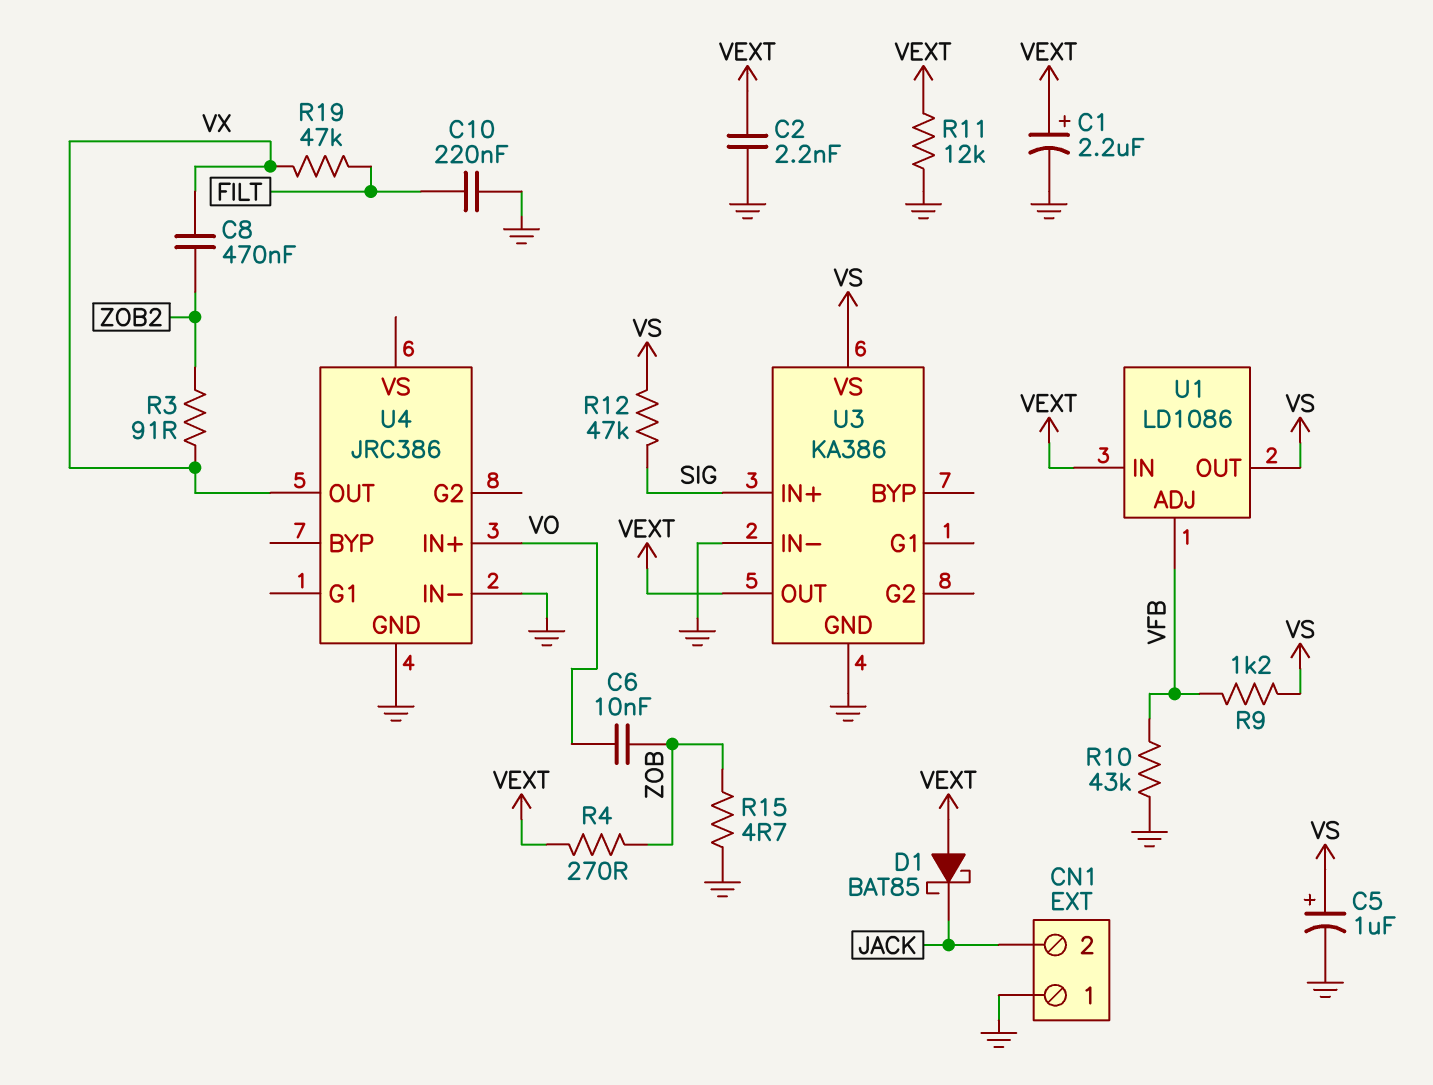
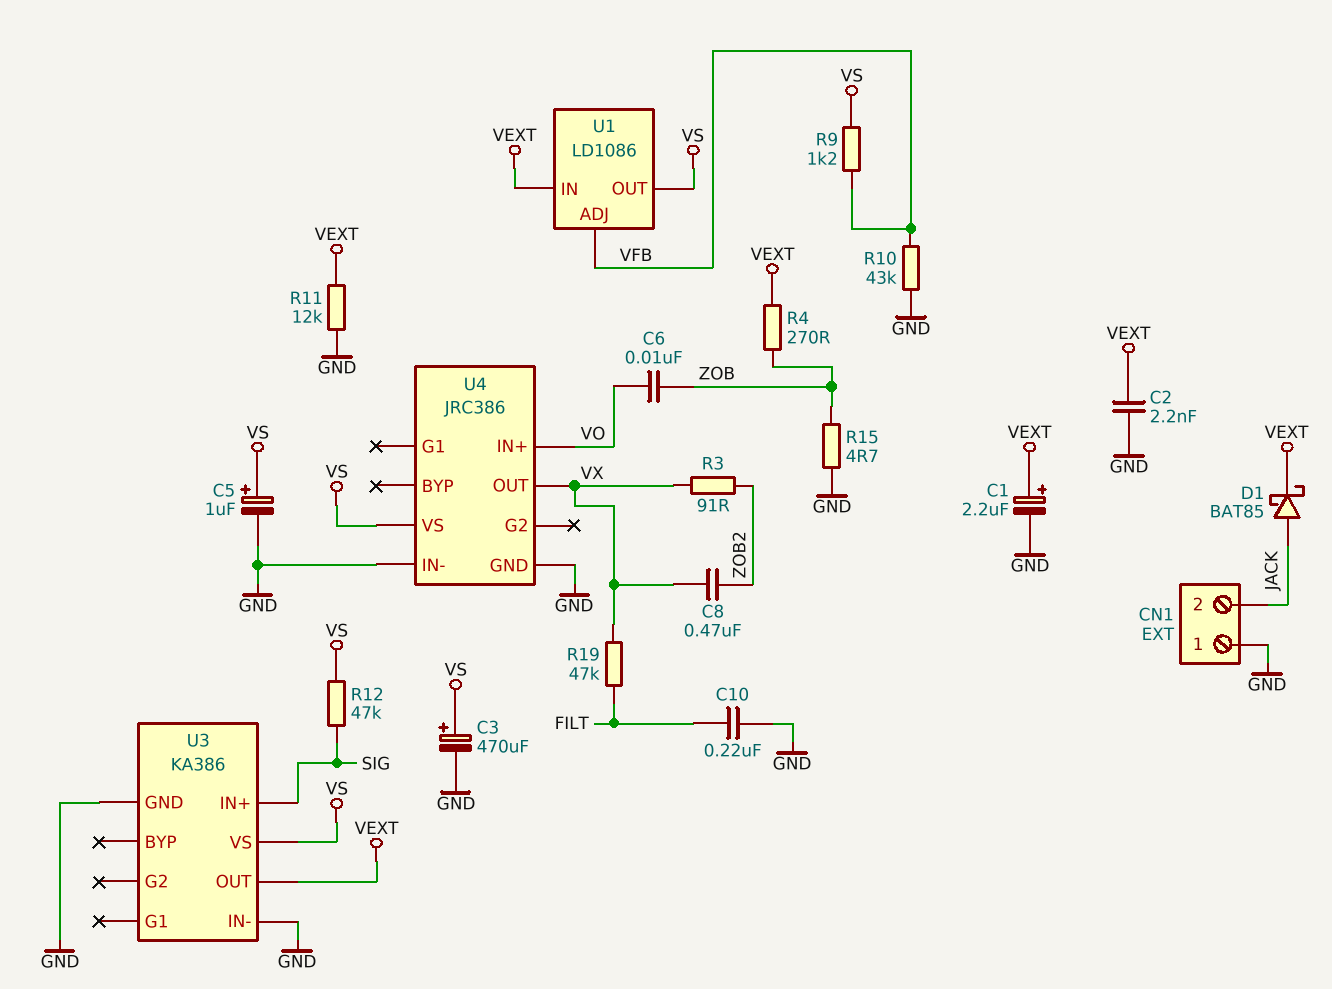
C3: none -> 470uF (plus VS, minus GND)
D1: schottky BAT85 (A VEXT, K JACK) -> schottky BAT85 (A JACK, K VEXT)
U4 pin VS: none -> VS

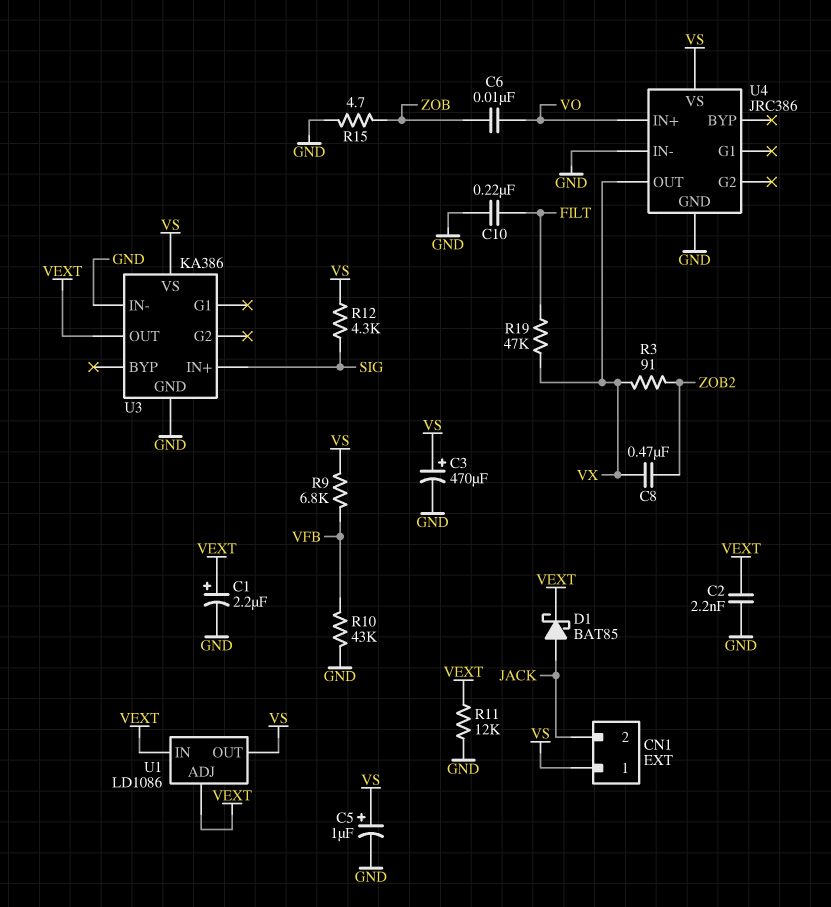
CN1 pin 1: GND -> VS
R4: 270 (VEXT, ZOB) -> none
R9: 1.2k (VFB, VS) -> 6.8k (VFB, VS)
R12: 47k (SIG, VS) -> 4.3k (SIG, VS)
U1 pin ADJ: VFB -> VEXT

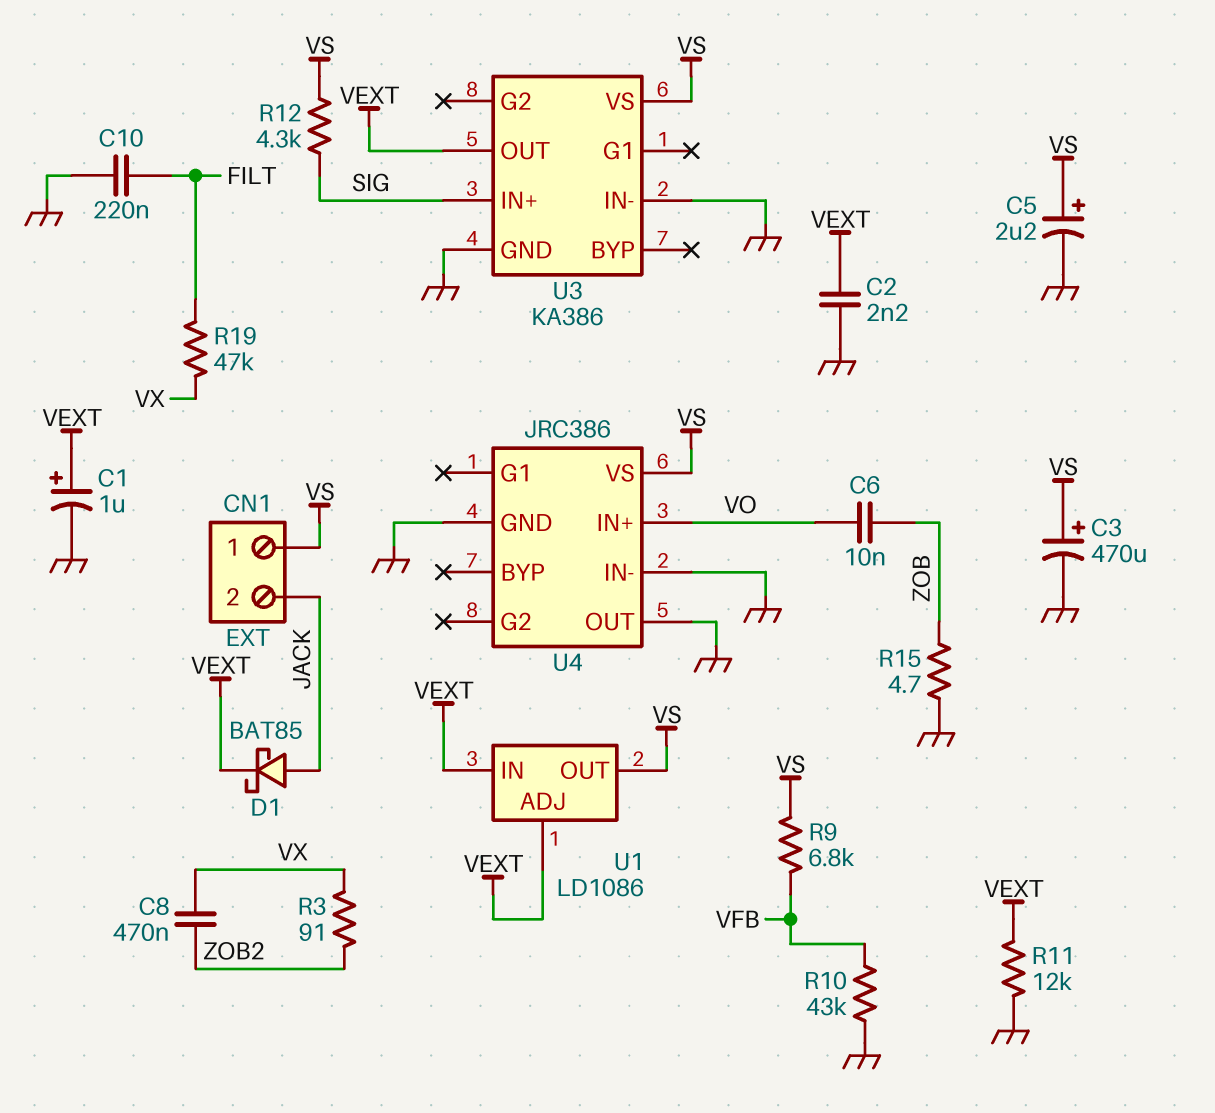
C1: 2.2uF (plus VEXT, minus GND) -> 1uF (plus VEXT, minus GND)
C5: 1uF (plus VS, minus GND) -> 2.2uF (plus VS, minus GND)
U4 pin OUT: VX -> GND

